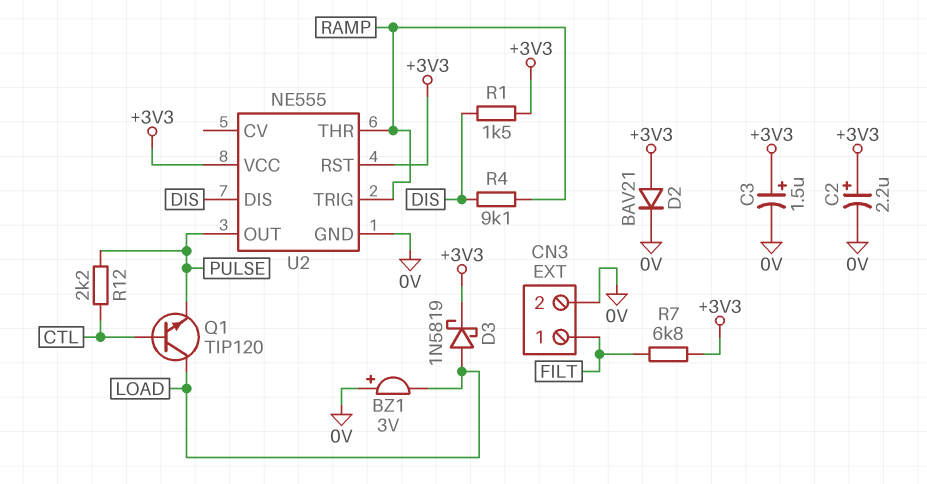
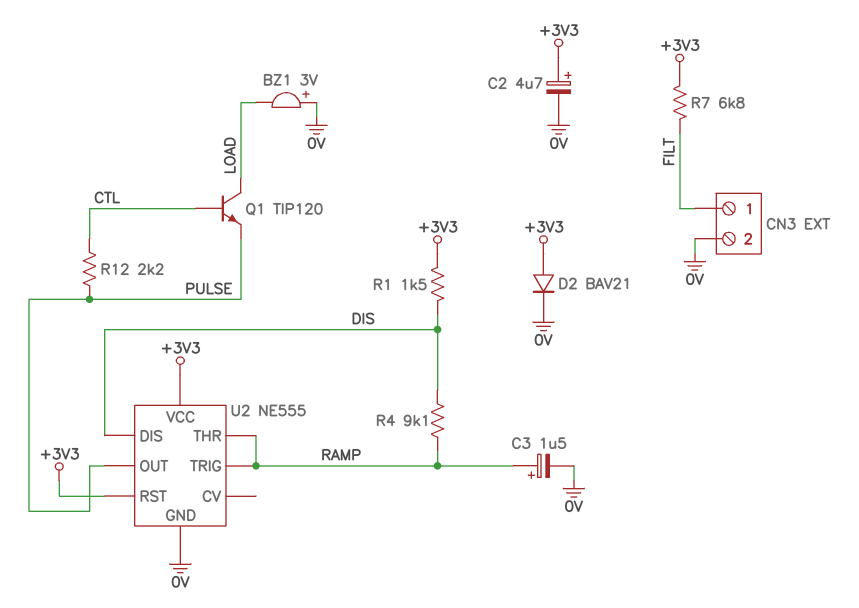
C2: 2.2uF (plus +3V3, minus 0V) -> 4.7uF (plus +3V3, minus 0V)
C3: 1.5uF (plus +3V3, minus 0V) -> 1.5uF (plus RAMP, minus 0V)
D3: schottky 1N5819 (A LOAD, K +3V3) -> none

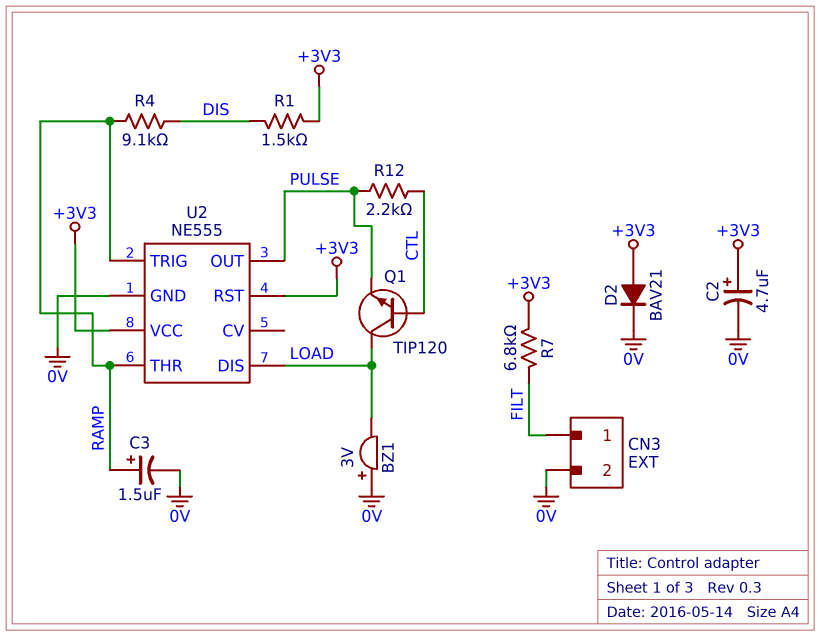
U2 pin DIS: DIS -> LOAD

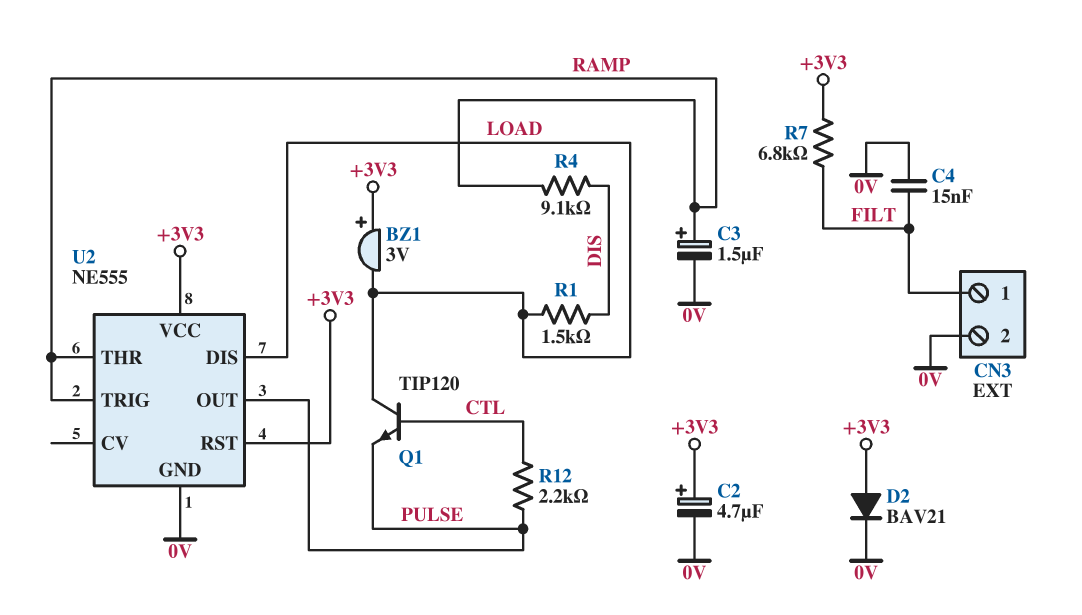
BZ1: buzzer 3V (plus 0V, minus LOAD) -> buzzer 3V (plus +3V3, minus LOAD)
C4: none -> 15nF (0V, FILT)
R1: 1.5k (+3V3, DIS) -> 1.5k (DIS, LOAD)

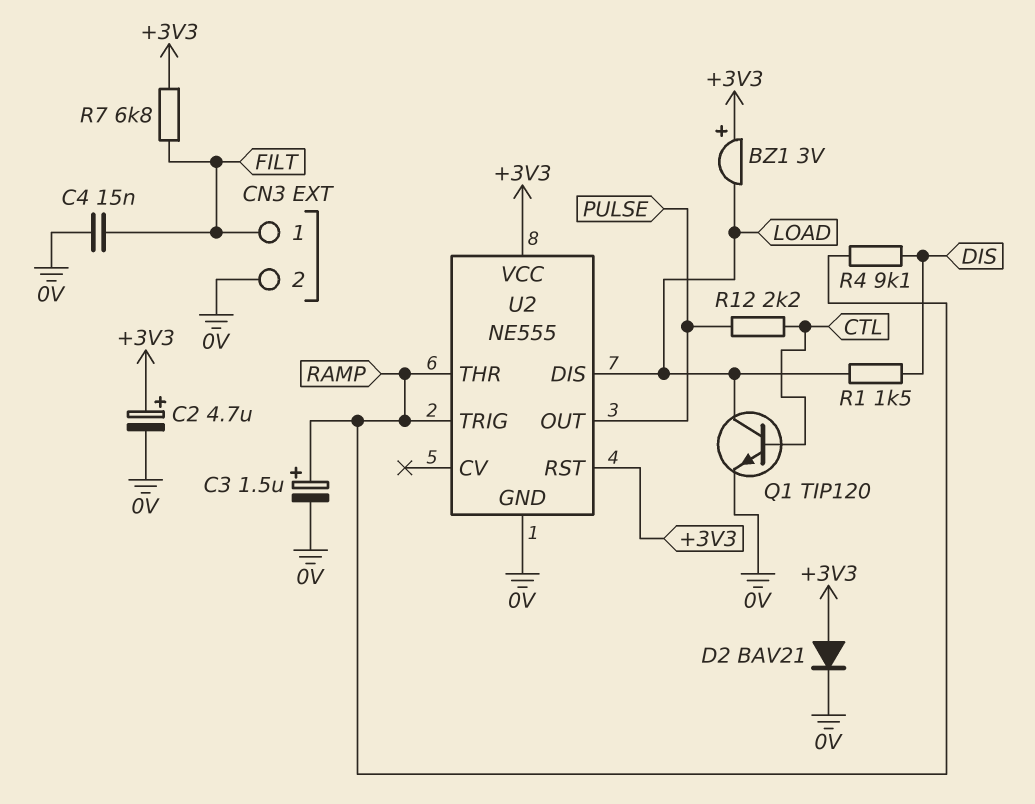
Q1: NPN TIP120 (B CTL, C LOAD, E PULSE) -> NPN TIP120 (B CTL, C LOAD, E 0V)

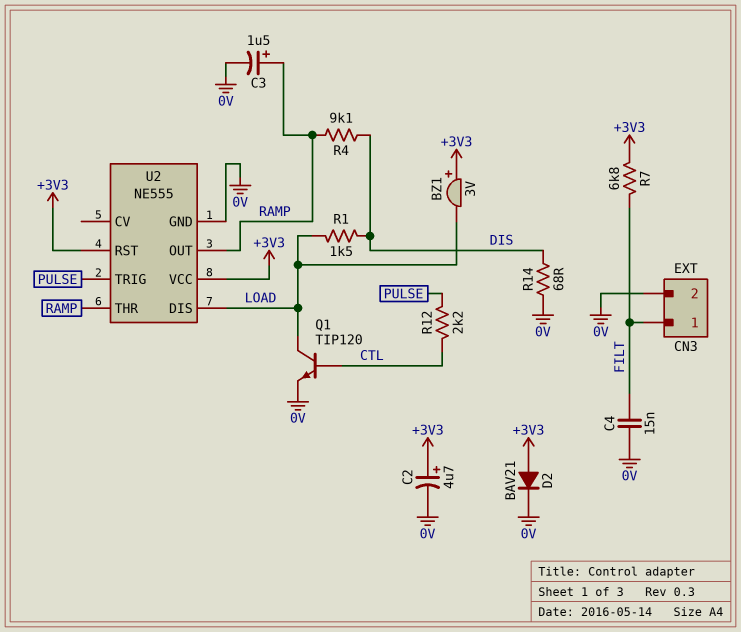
R14: none -> 68 (0V, DIS)
U2 pin OUT: PULSE -> RAMP
U2 pin TRIG: RAMP -> PULSE

